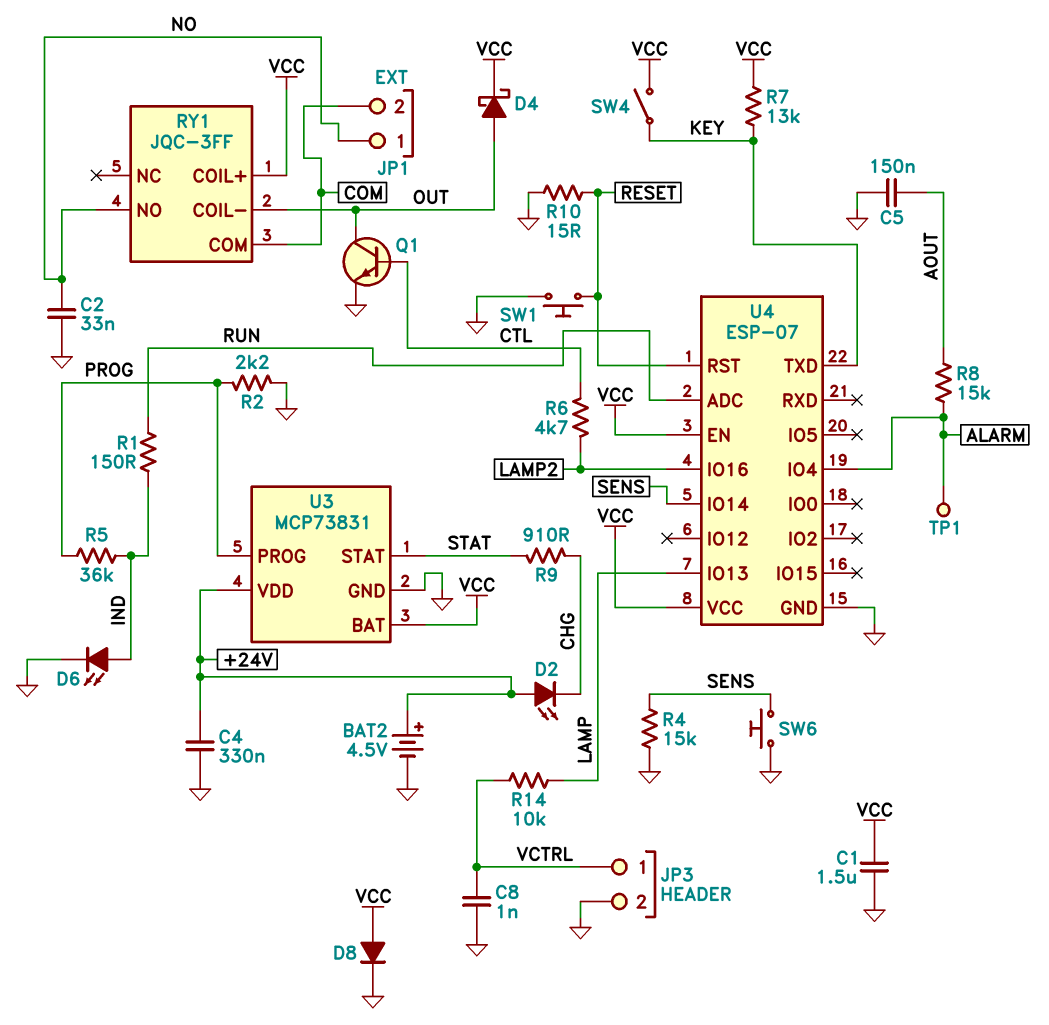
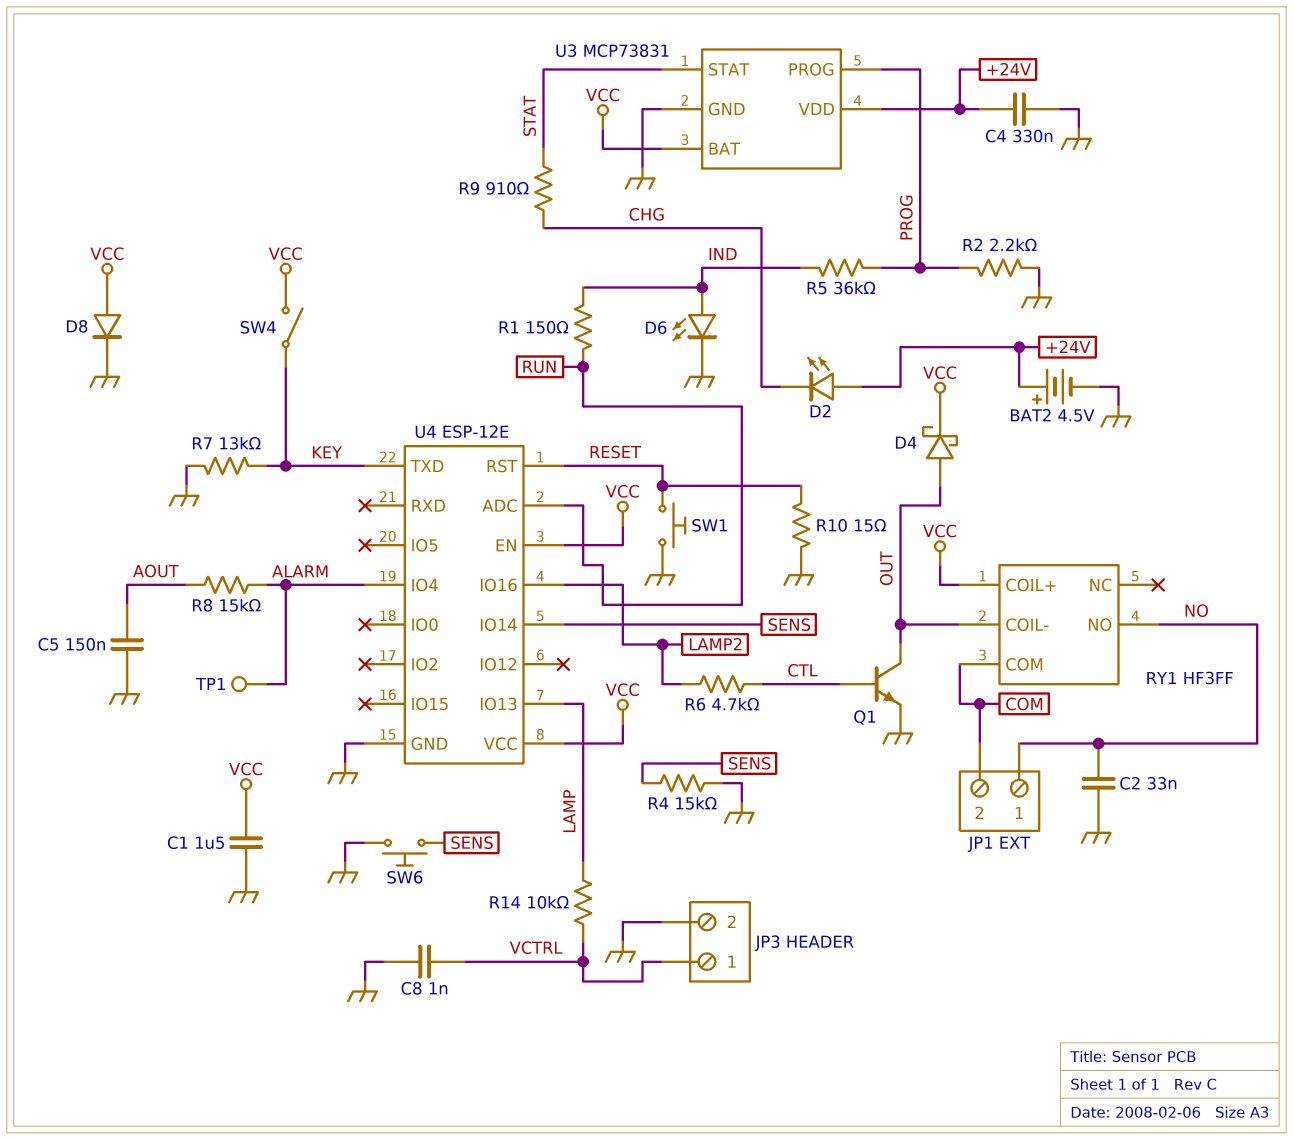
R7: 13k (KEY, VCC) -> 13k (GND, KEY)
RY1: JQC-3FF -> HF3FF
U4: ESP-07 -> ESP-12E

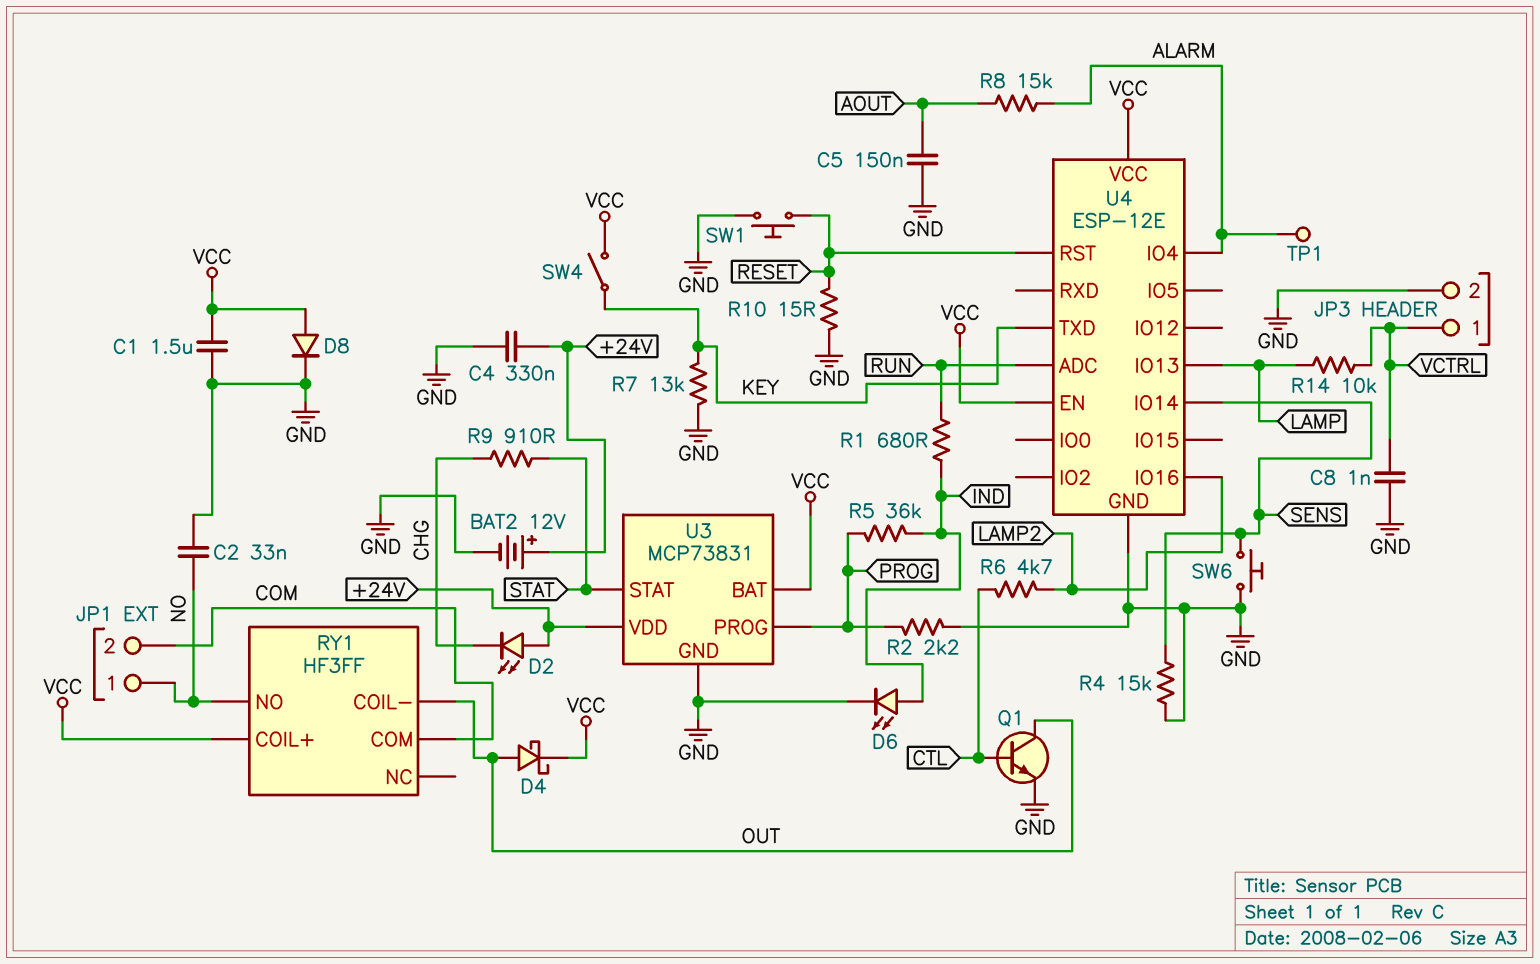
BAT2: 4.5V (plus +24V, minus GND) -> 12V (plus +24V, minus GND)
R1: 150 (IND, RUN) -> 680 (IND, RUN)

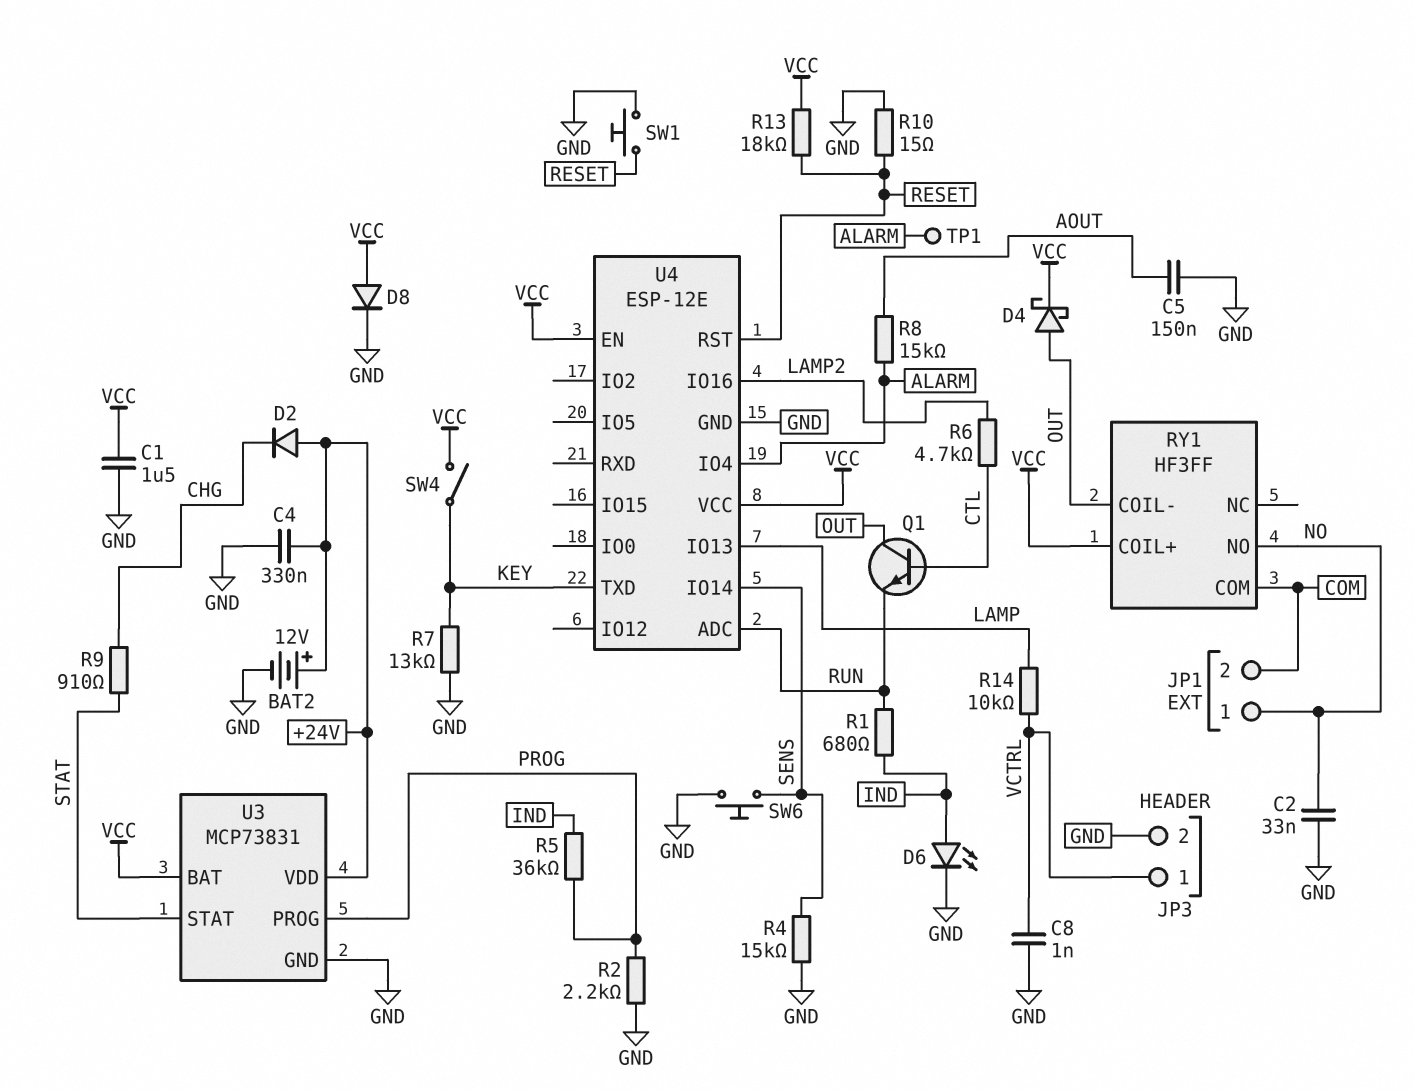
D2: LED (A +24V, K CHG) -> diode (A +24V, K CHG)
Q1: NPN (B CTL, C OUT, E GND) -> NPN (B CTL, C OUT, E RUN)
R13: none -> 18k (RESET, VCC)

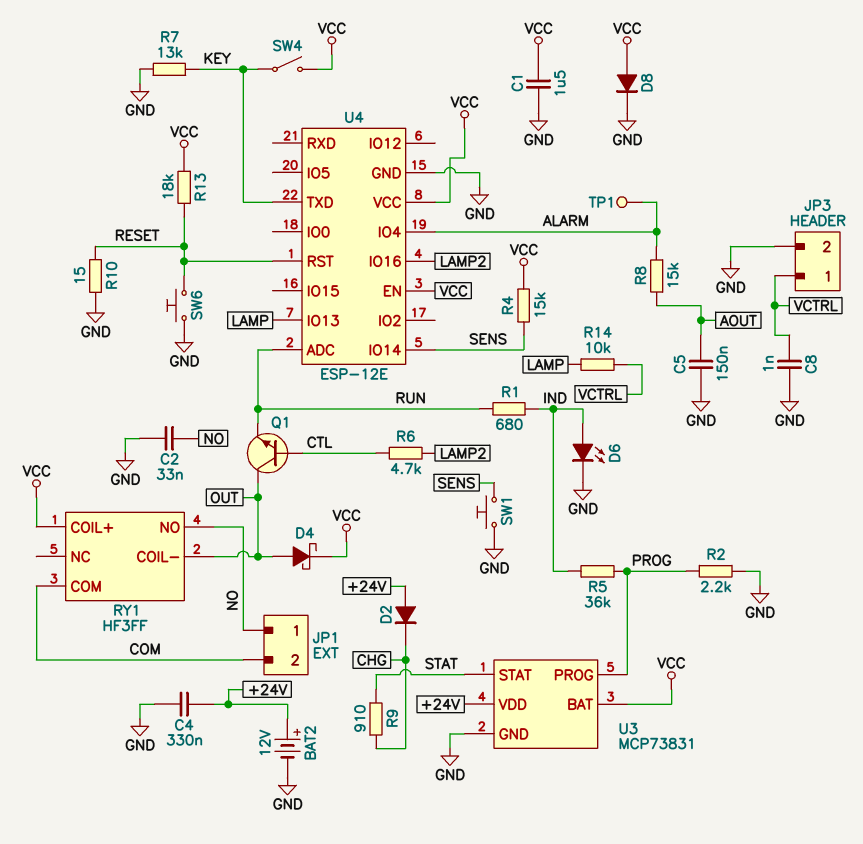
R4: 15k (GND, SENS) -> 15k (SENS, VCC)
SW1: button (GND, RESET) -> button (GND, SENS)
SW6: button (GND, SENS) -> button (GND, RESET)

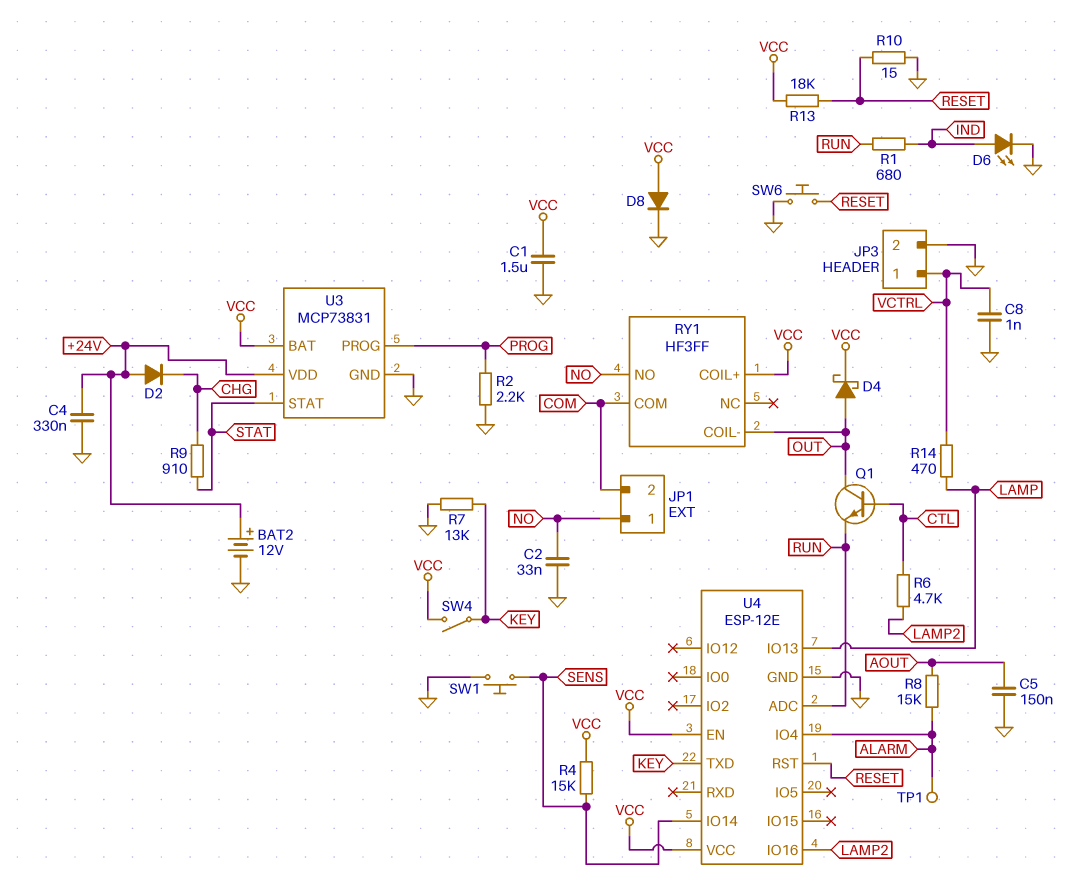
R5: 36k (IND, PROG) -> none
R14: 10k (LAMP, VCTRL) -> 470 (LAMP, VCTRL)

